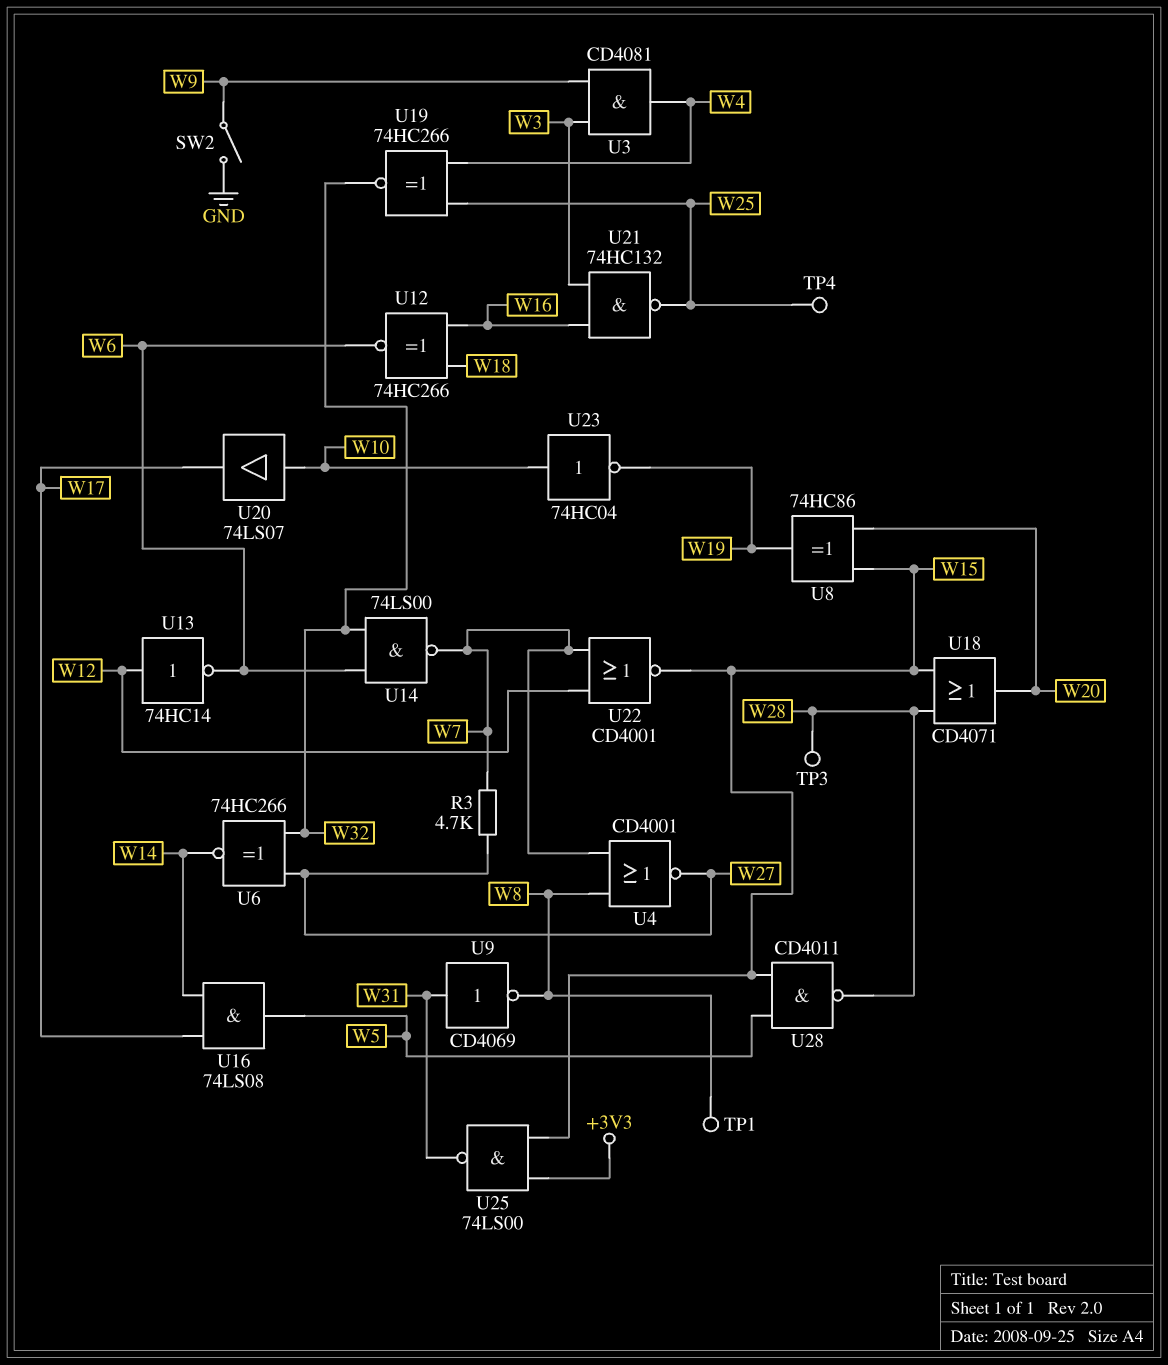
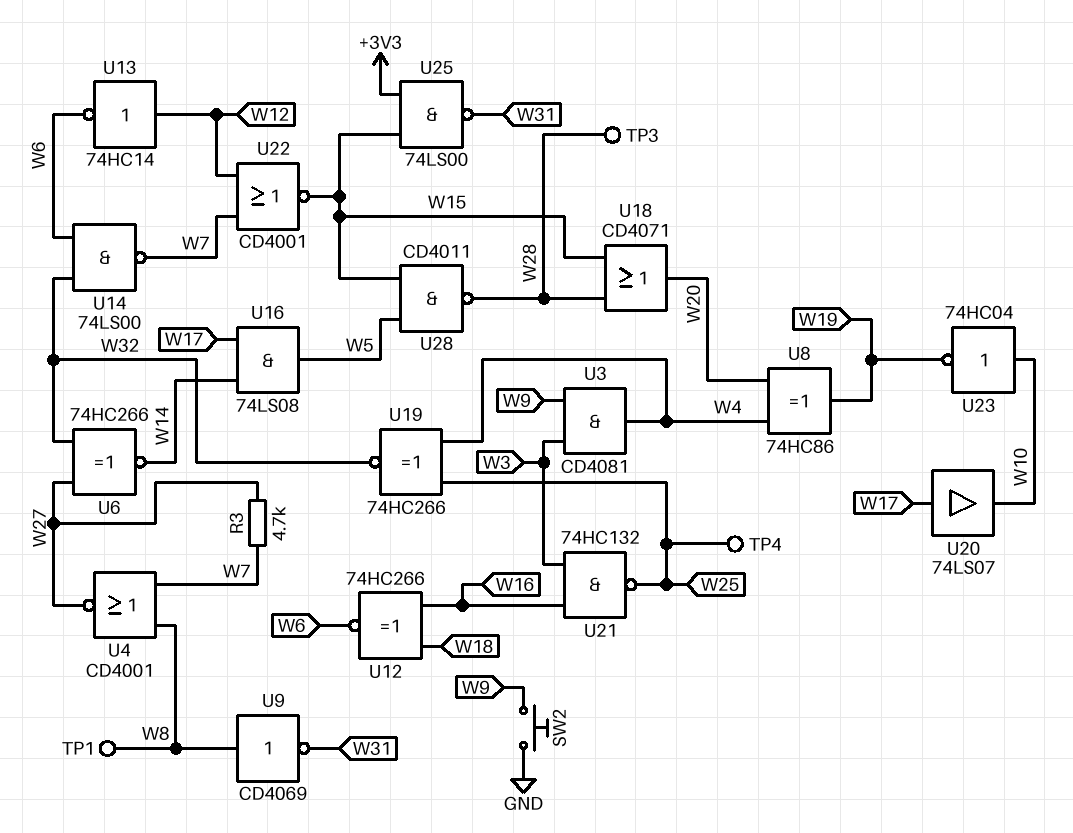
SW2: switch (GND, W9) -> button (GND, W9)
U8: XOR 74HC86 (in W15, in W20, out W19) -> XOR 74HC86 (in W4, in W20, out W19)
U9: NOT CD4069 (in W31, out W8) -> NOT CD4069 (in W8, out W31)
U20: buffer 74LS07 (in W10, out W17) -> buffer 74LS07 (in W17, out W10)

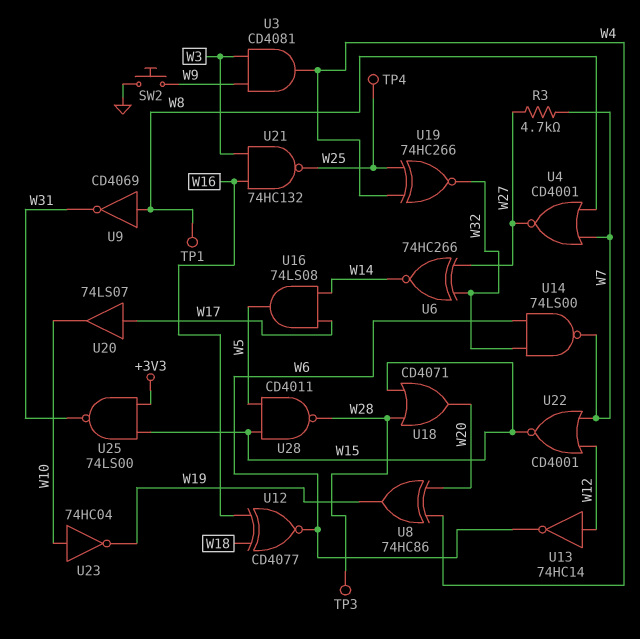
U12: XNOR 74HC266 (in W16, in W18, out W6) -> XNOR CD4077 (in W16, in W18, out W6)

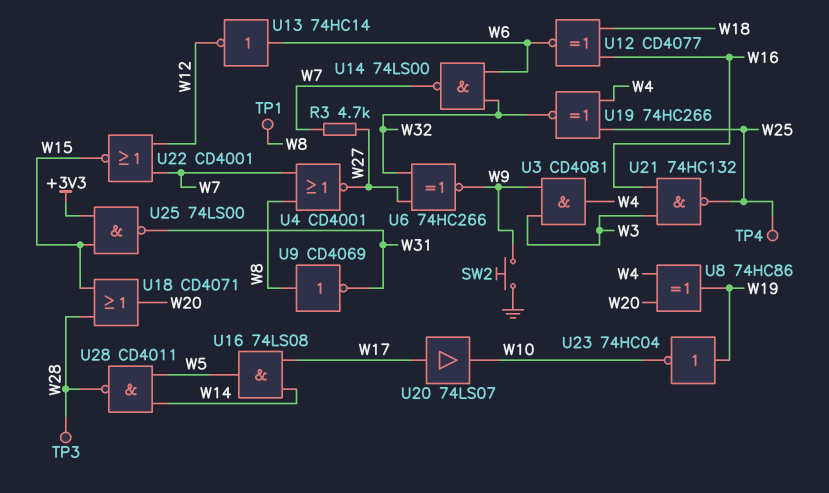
U6: XNOR 74HC266 (in W27, in W32, out W14) -> XNOR 74HC266 (in W27, in W32, out W9)
U13: NOT 74HC14 (in W12, out W6) -> NOT 74HC14 (in W6, out W12)
U23: NOT 74HC04 (in W10, out W19) -> NOT 74HC04 (in W19, out W10)
U28: NAND CD4011 (in W5, in W15, out W28) -> NAND CD4011 (in W5, in W14, out W28)

